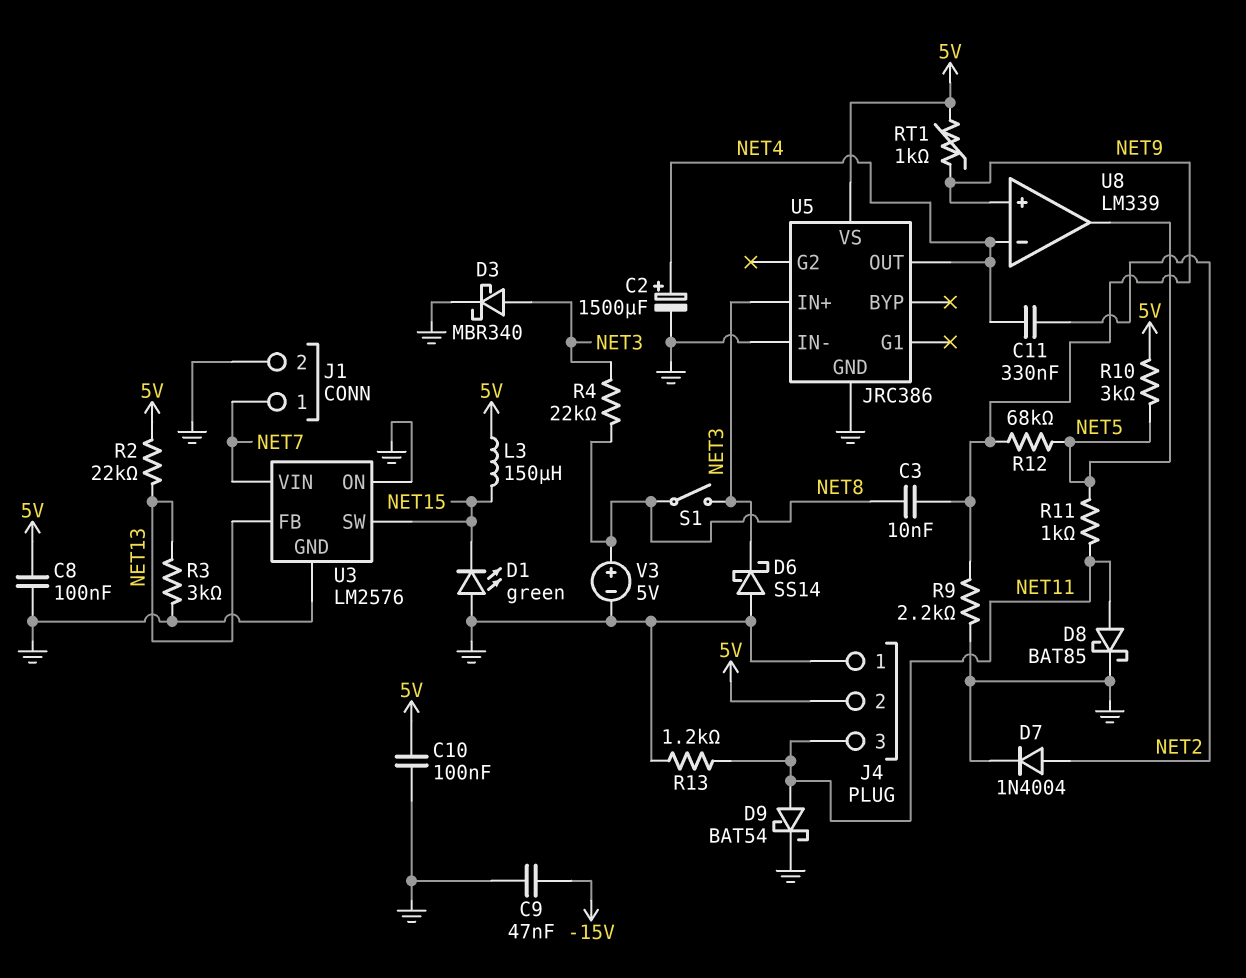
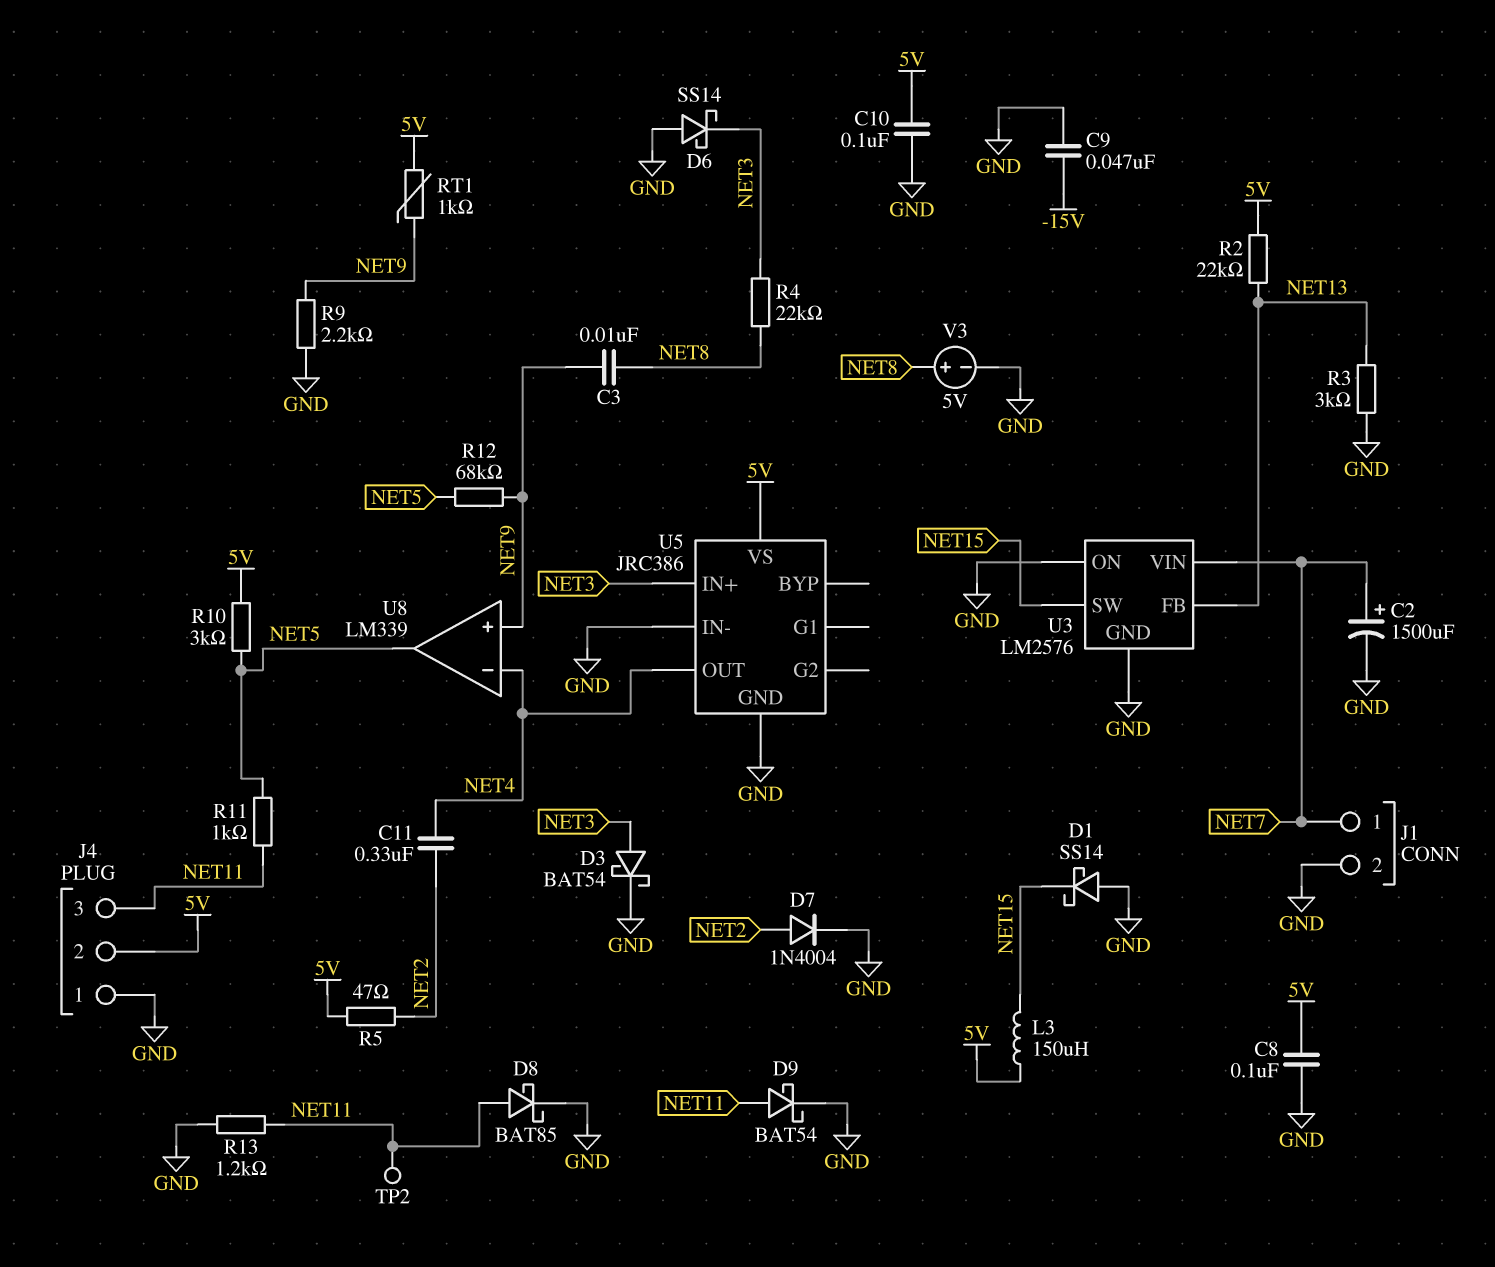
C2: 1500uF (plus NET4, minus GND) -> 1500uF (plus NET7, minus GND)
D1: LED green (A GND, K NET15) -> schottky SS14 (A GND, K NET15)
D3: schottky MBR340 (A NET3, K GND) -> schottky BAT54 (A NET3, K GND)
R5: none -> 47 (5V, NET2)
S1: switch (NET3, NET8) -> none
TP2: none -> test point (NET11)

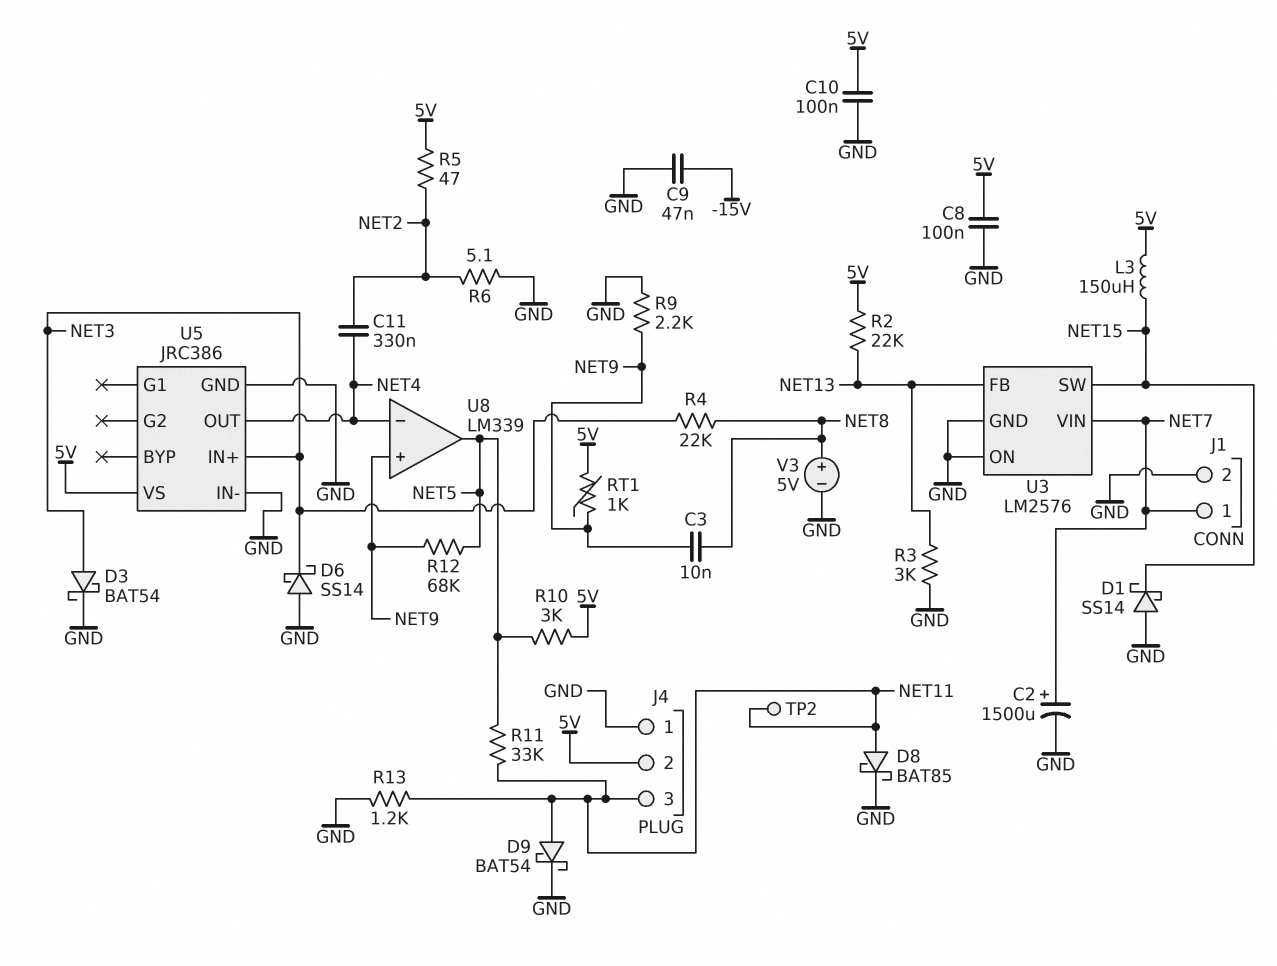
D7: diode 1N4004 (A NET2, K GND) -> none
R6: none -> 5.1 (GND, NET2)
R11: 1k (NET5, NET11) -> 33k (NET5, NET11)

